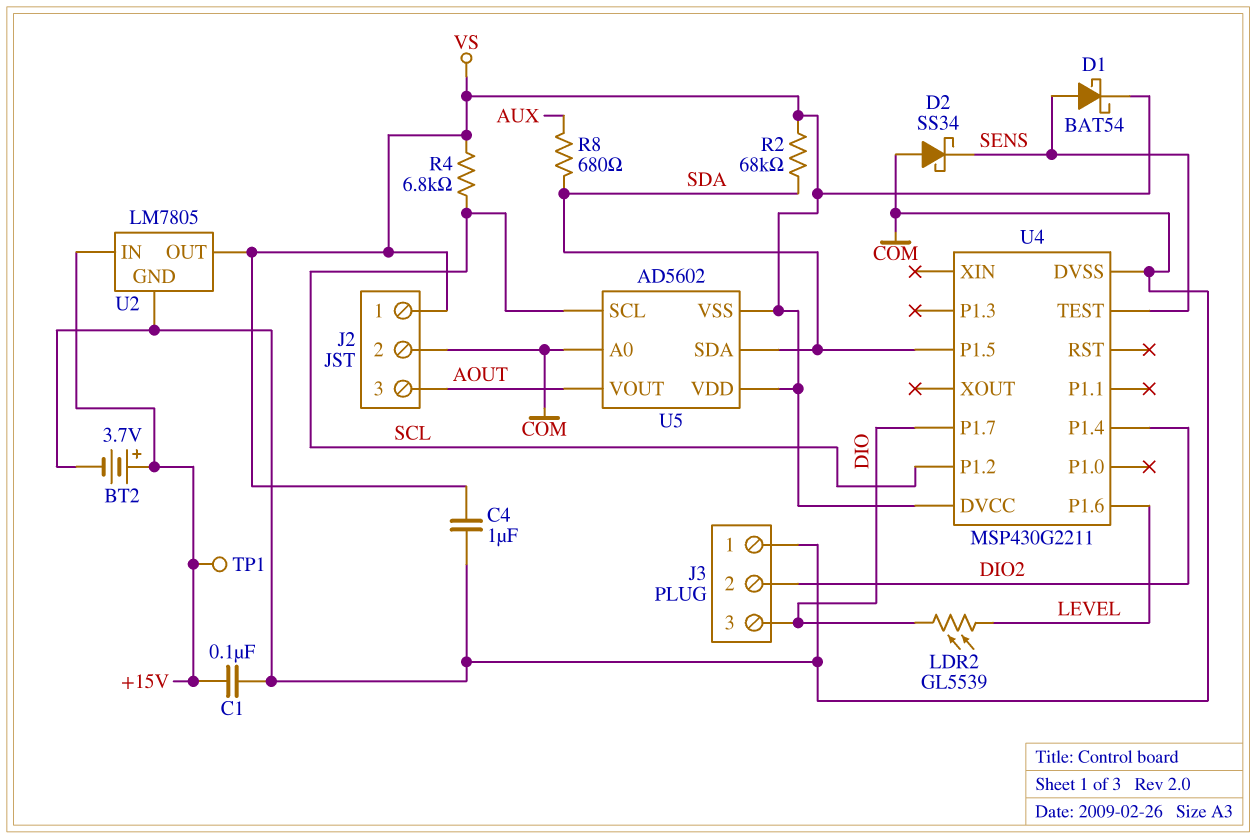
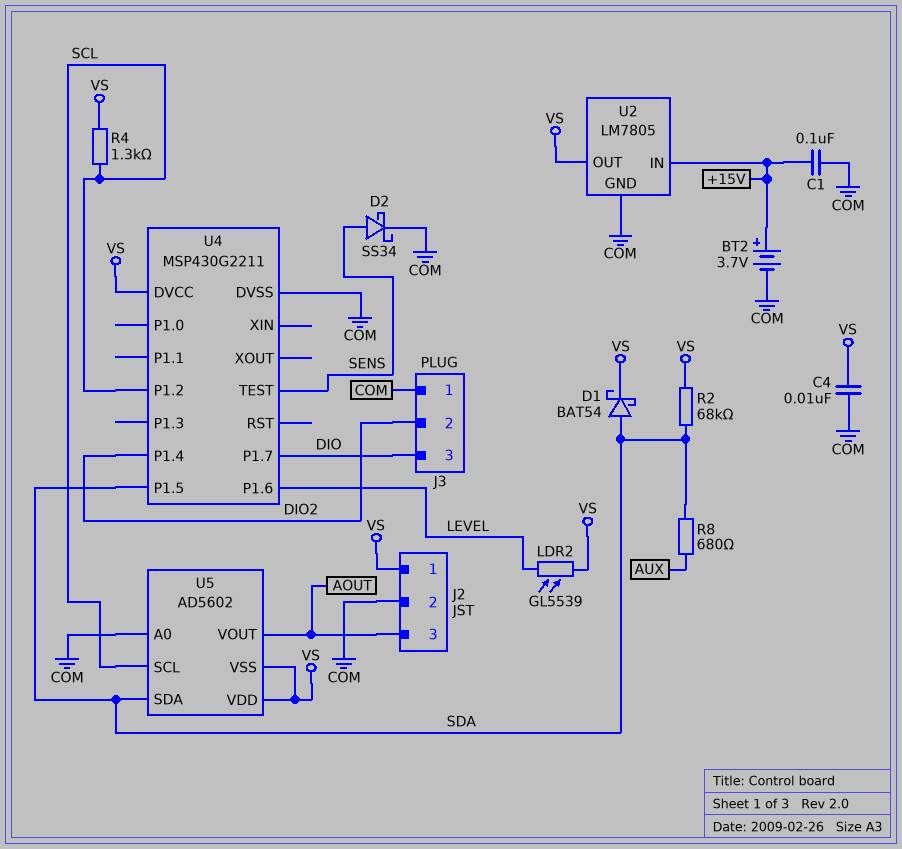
C4: 1uF (COM, VS) -> 10nF (COM, VS)
D1: schottky BAT54 (A SENS, K VS) -> schottky BAT54 (A SDA, K VS)
D2: schottky SS34 (A COM, K SENS) -> schottky SS34 (A SENS, K COM)
LDR2: GL5539 (DIO, LEVEL) -> GL5539 (LEVEL, VS)
R4: 6.8k (SCL, VS) -> 1.3k (SCL, VS)
TP1: test point (+15V) -> none

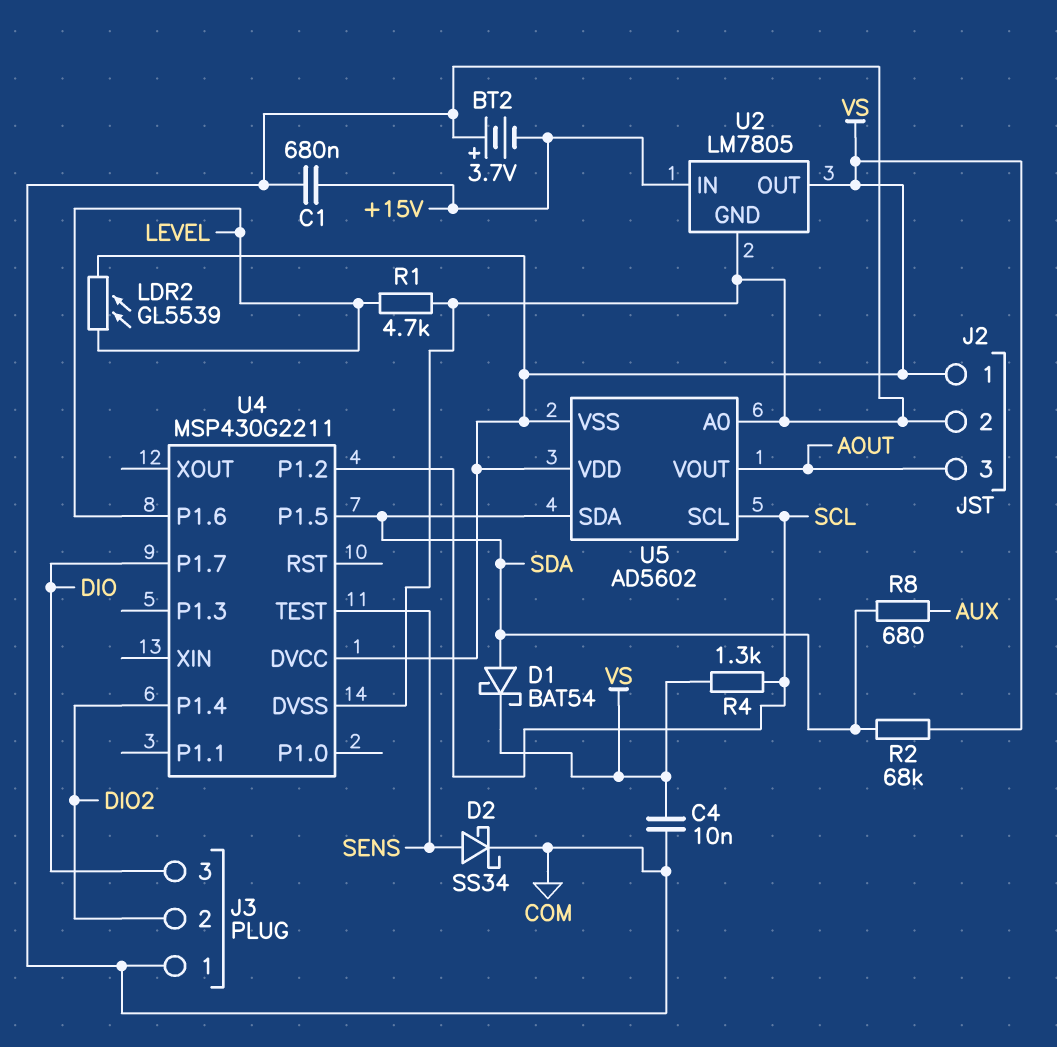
BT2: 3.7V (plus +15V, minus COM) -> 3.7V (plus COM, minus +15V)
C1: 100nF (+15V, COM) -> 680nF (+15V, COM)
R1: none -> 4.7k (COM, LEVEL)

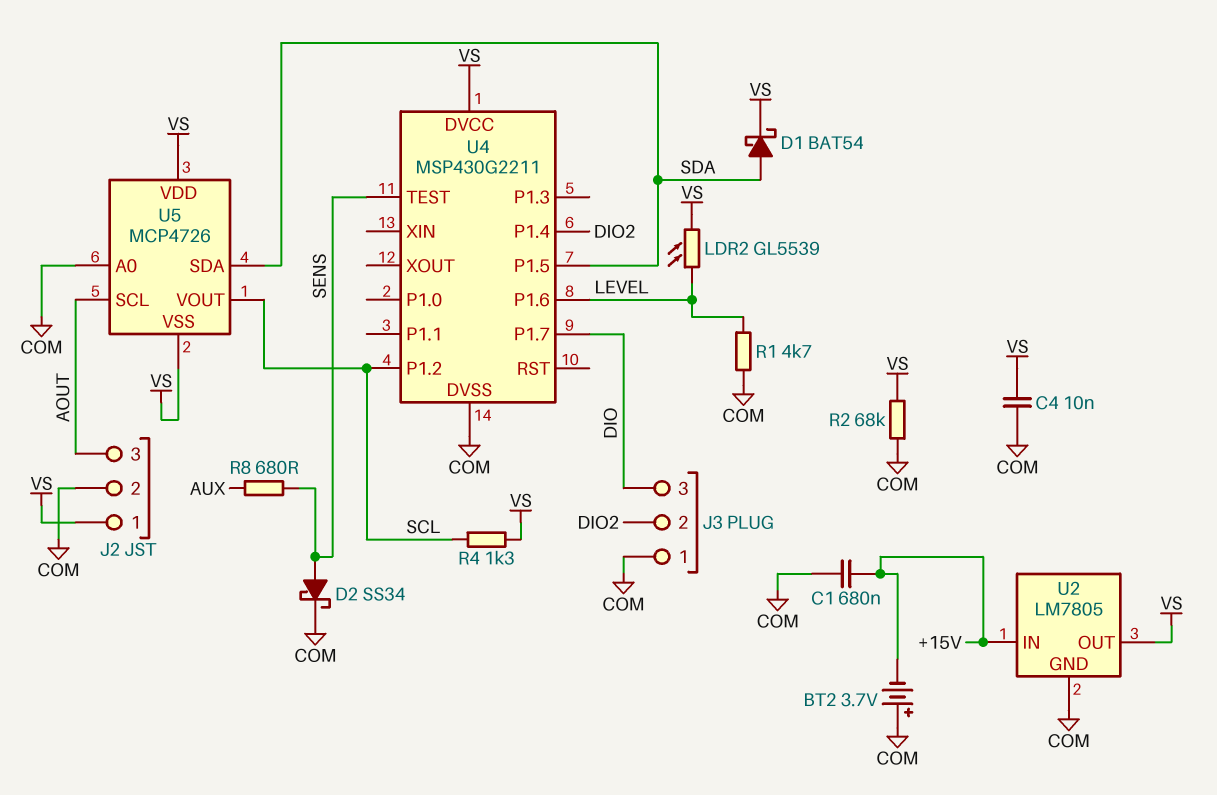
R2: 68k (SDA, VS) -> 68k (COM, VS)
R8: 680 (AUX, SDA) -> 680 (AUX, SENS)
U5: AD5602 -> MCP4726
U5 pin SCL: SCL -> AOUT
U5 pin VOUT: AOUT -> SCL

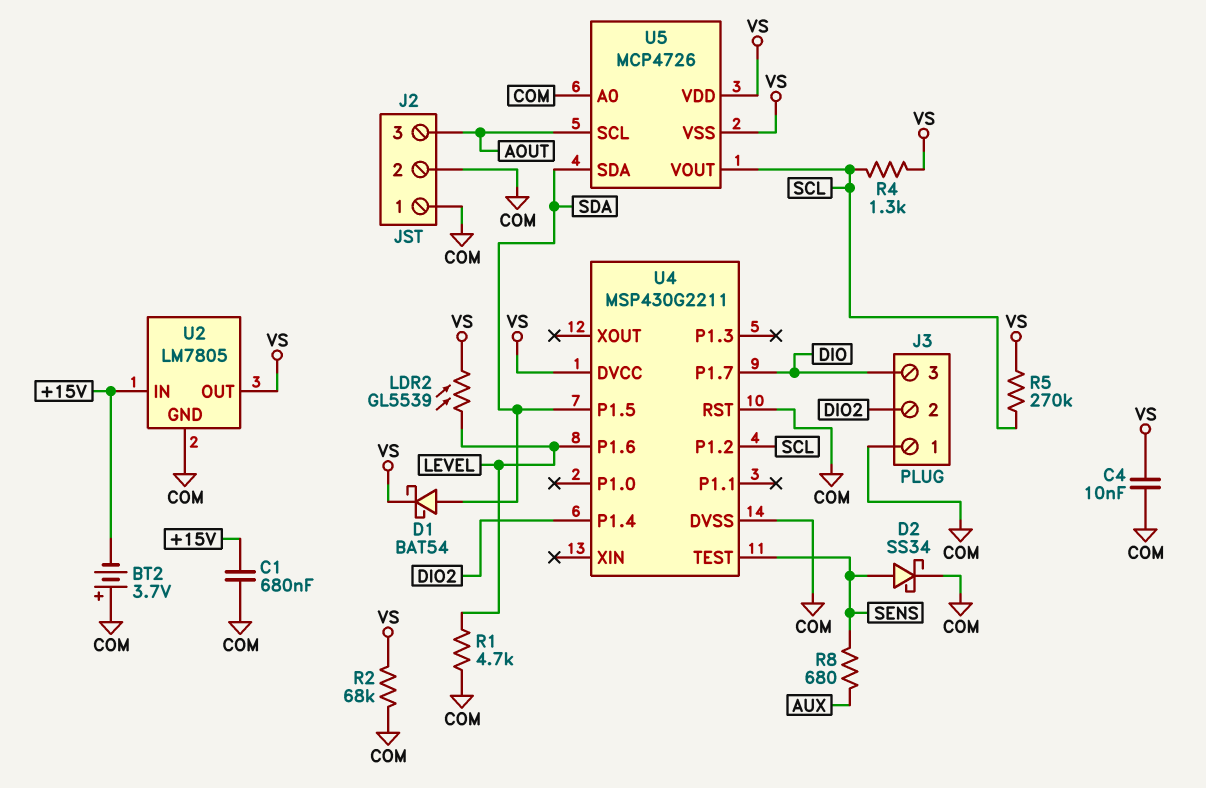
J2 pin 1: VS -> COM
R5: none -> 270k (SCL, VS)
U4 pin RST: none -> COM

